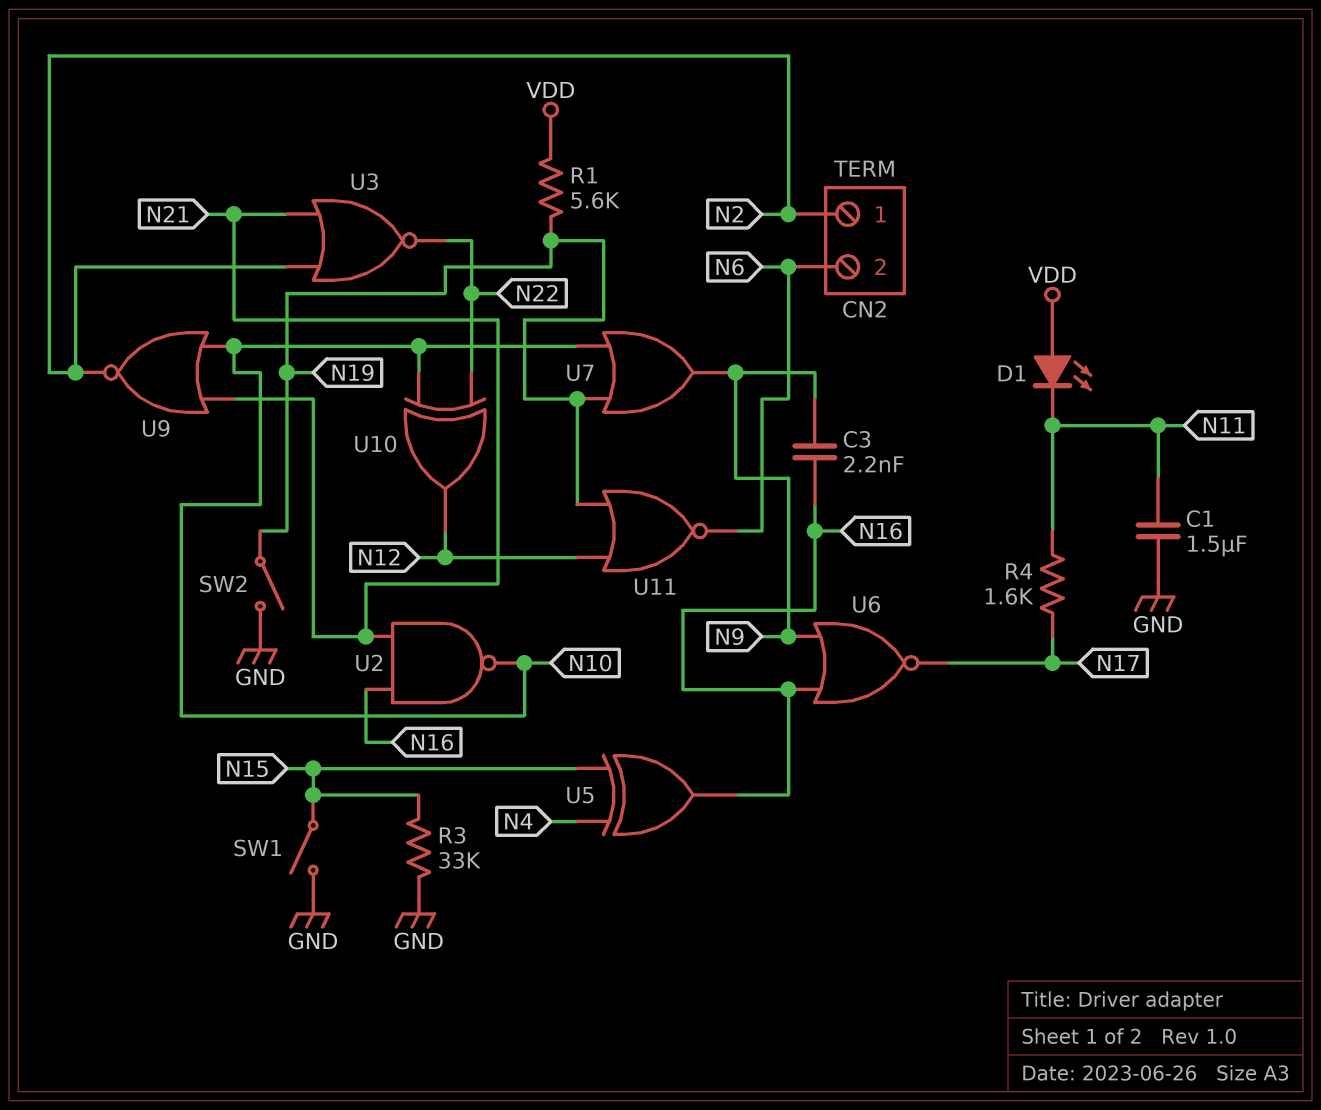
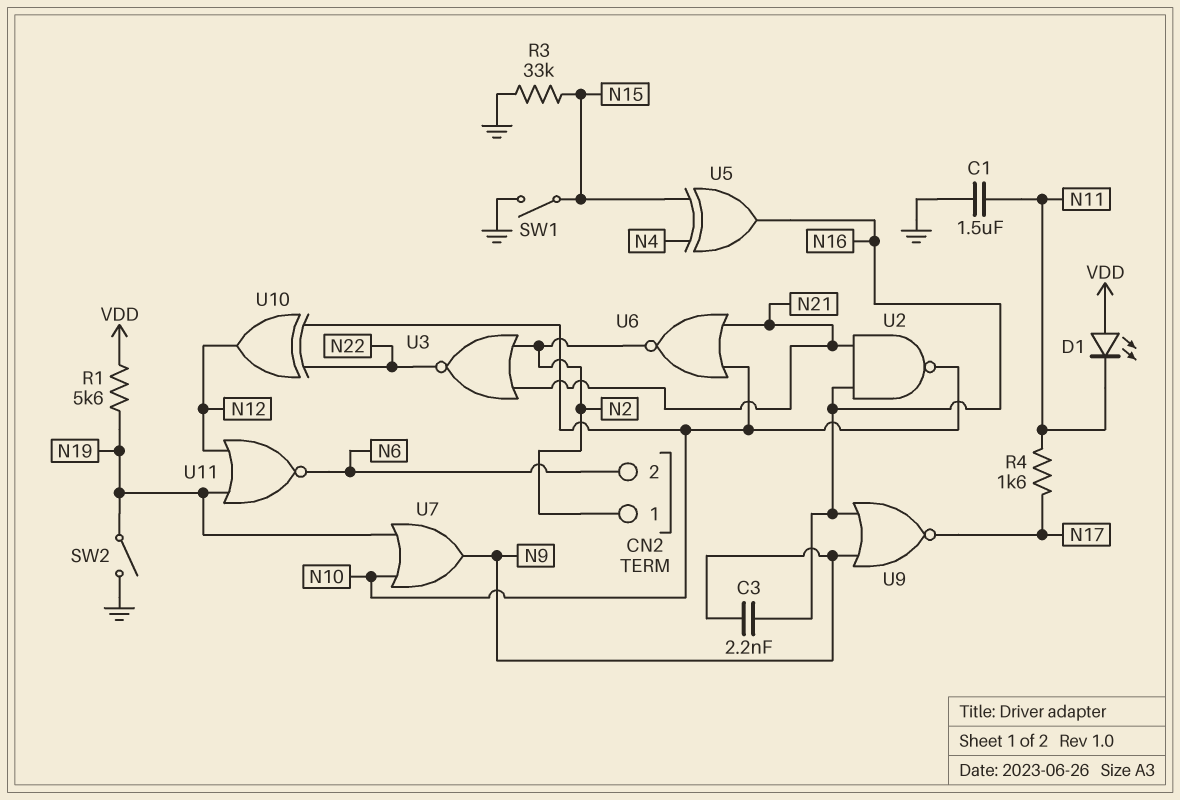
U6: NOR (in N9, in N16, out N17) -> NOR (in N10, in N21, out N2)
U9: NOR (in N10, in N21, out N2) -> NOR (in N9, in N16, out N17)

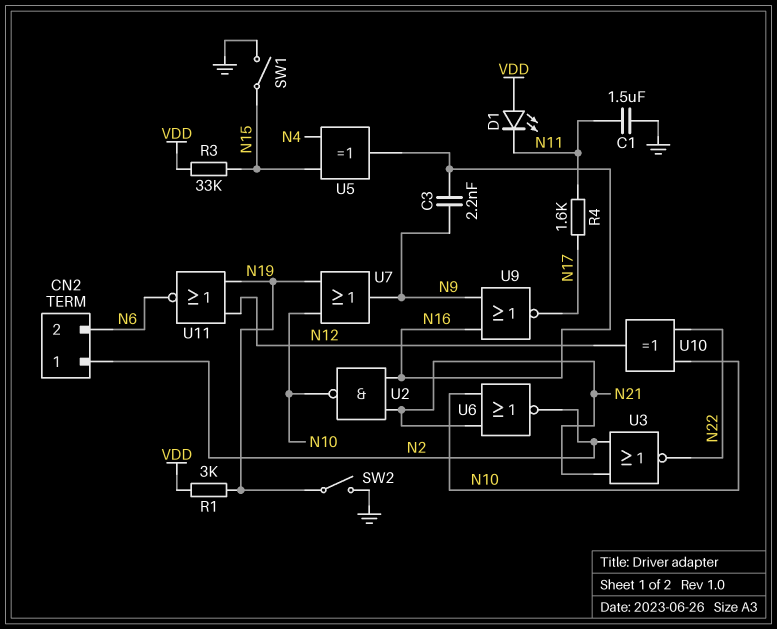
R1: 5.6k (N19, VDD) -> 3k (N19, VDD)
R3: 33k (GND, N15) -> 33k (N15, VDD)

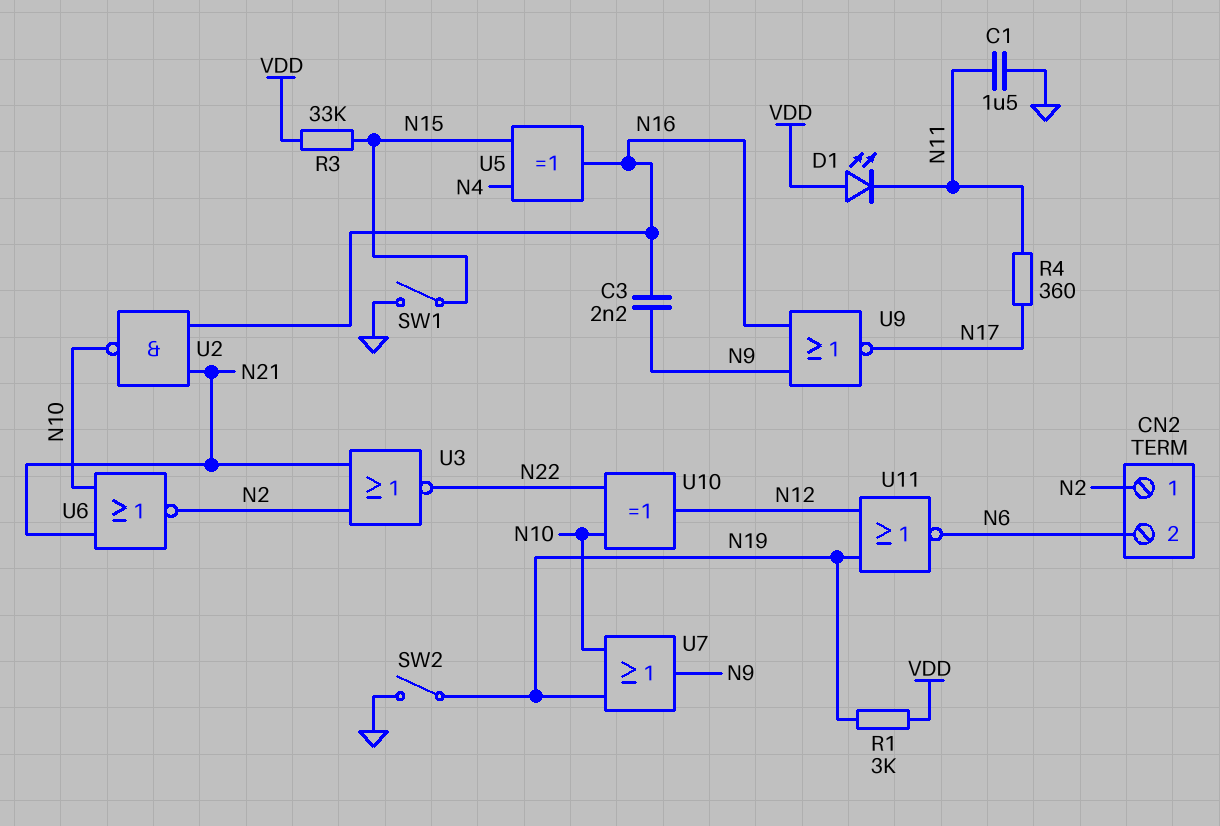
R4: 1.6k (N11, N17) -> 360 (N11, N17)

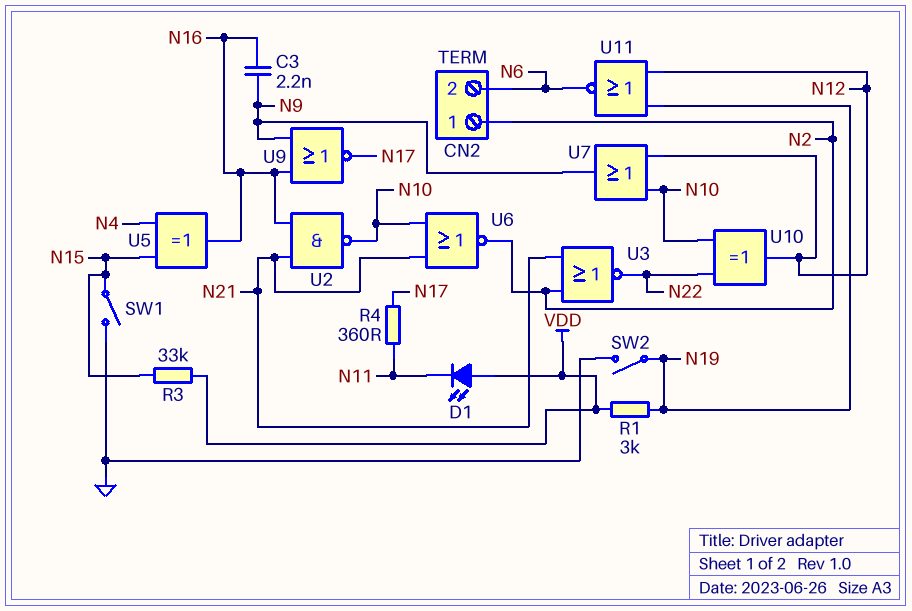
C1: 1.5uF (GND, N11) -> none
U7: OR (in N10, in N19, out N9) -> OR (in N10, in N12, out N9)

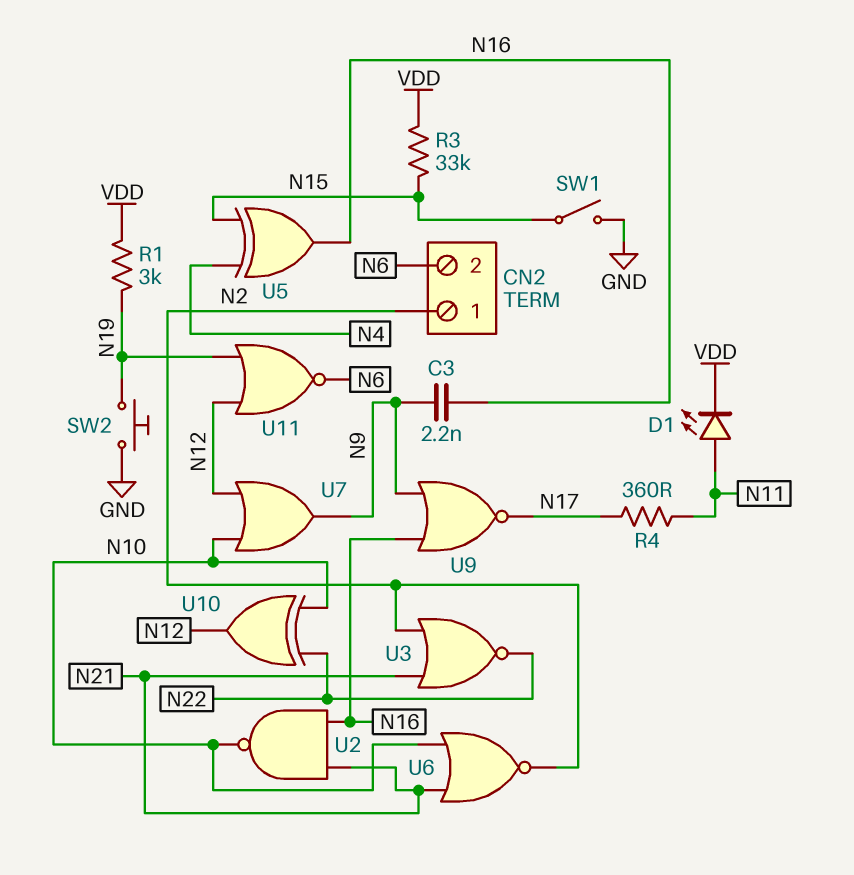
D1: LED (A VDD, K N11) -> LED (A N11, K VDD)
SW2: switch (GND, N19) -> button (GND, N19)

